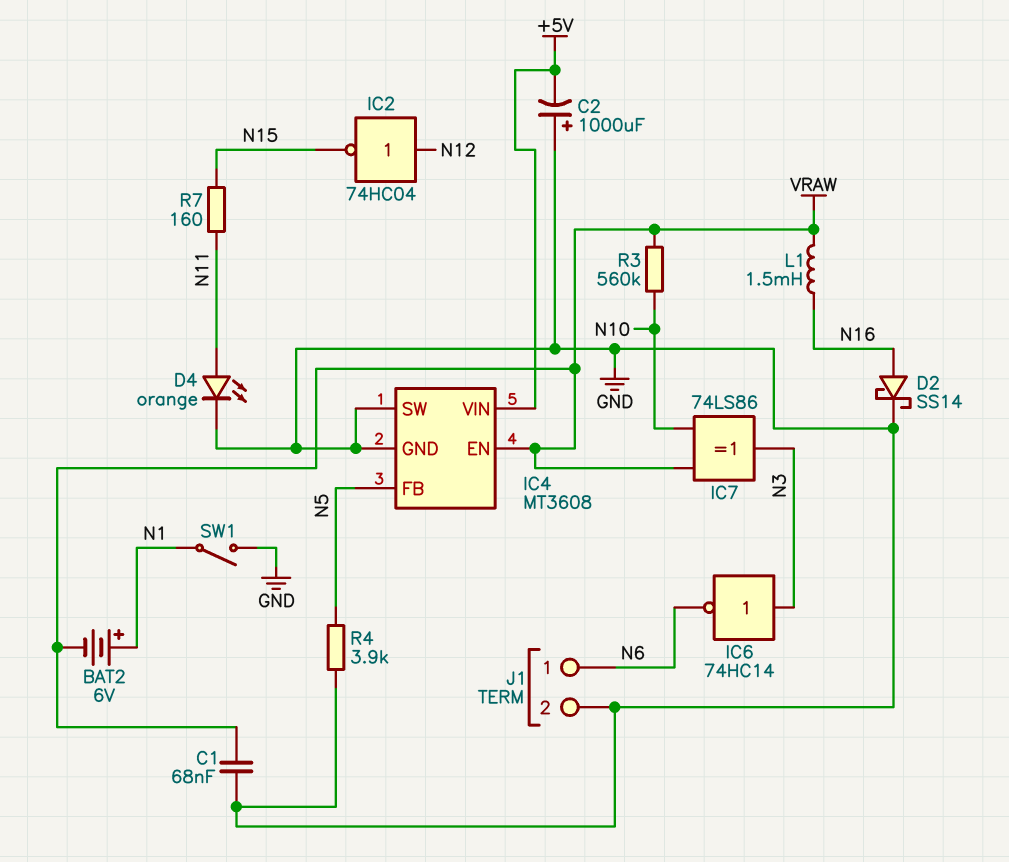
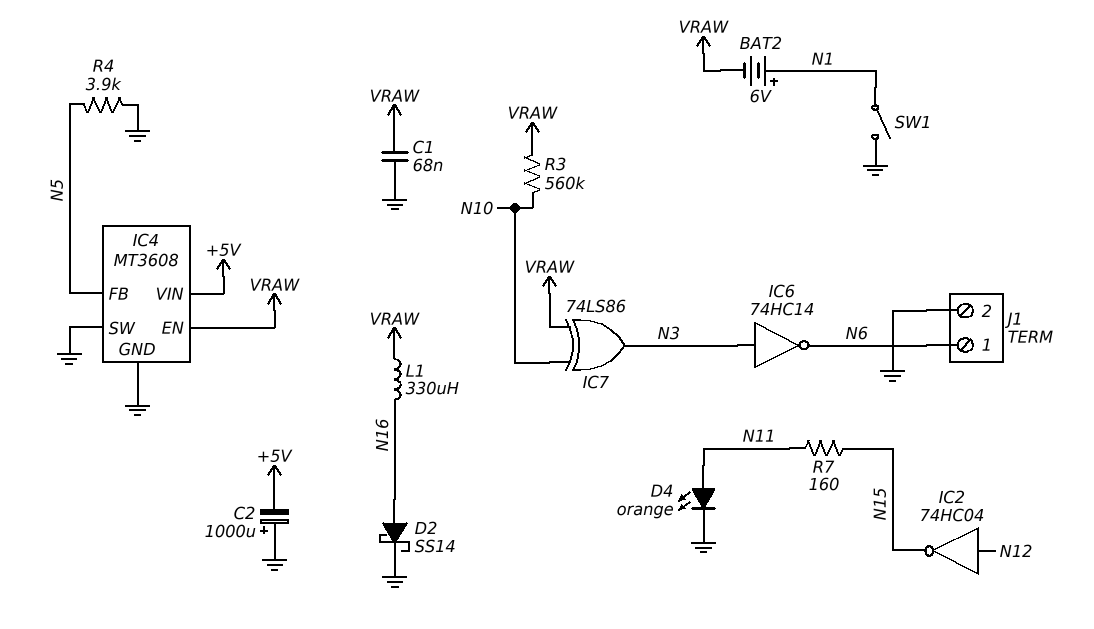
L1: 1.5mH (N16, VRAW) -> 330uH (N16, VRAW)

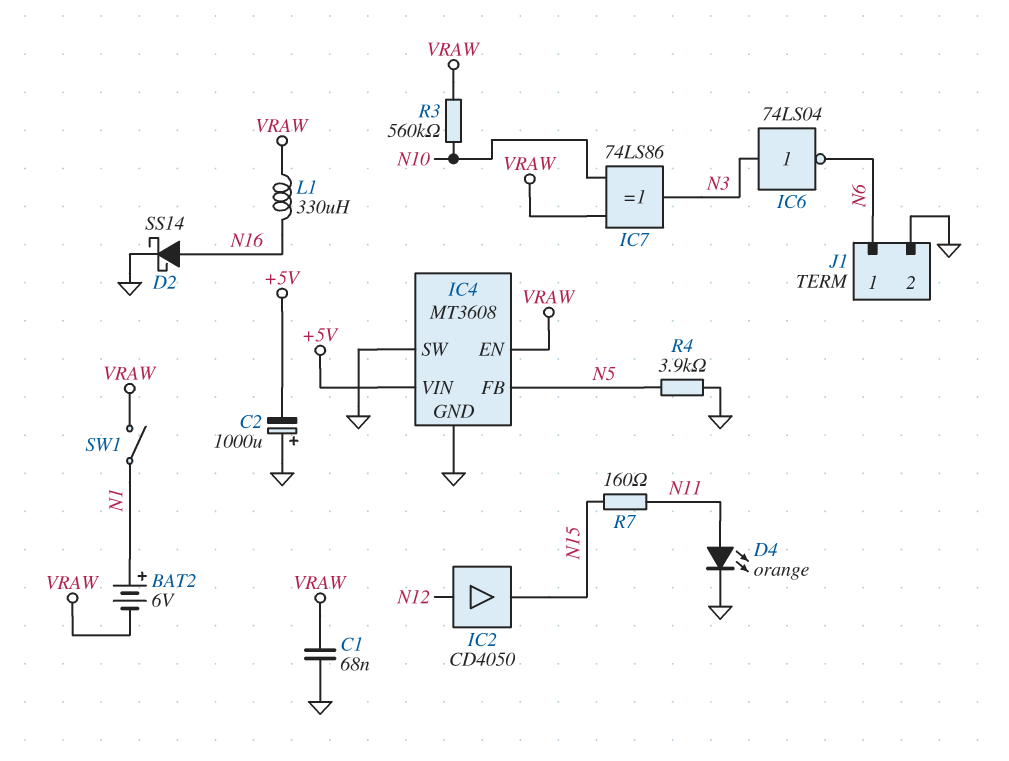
IC2: NOT 74HC04 (in N12, out N15) -> buffer CD4050 (in N12, out N15)
IC6: NOT 74HC14 (in N3, out N6) -> NOT 74LS04 (in N3, out N6)
SW1: switch (GND, N1) -> switch (N1, VRAW)

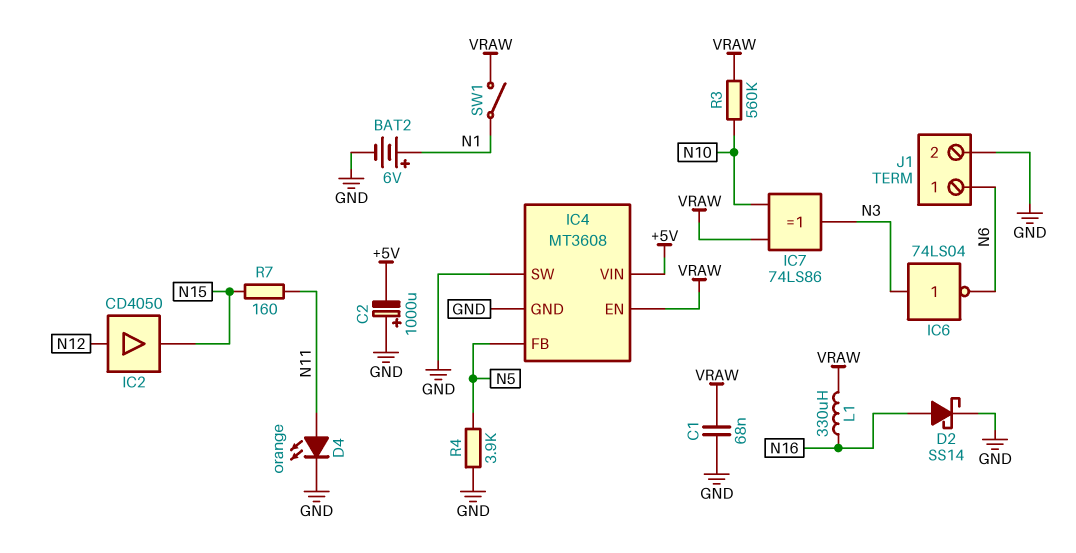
BAT2: 6V (plus N1, minus VRAW) -> 6V (plus N1, minus GND)

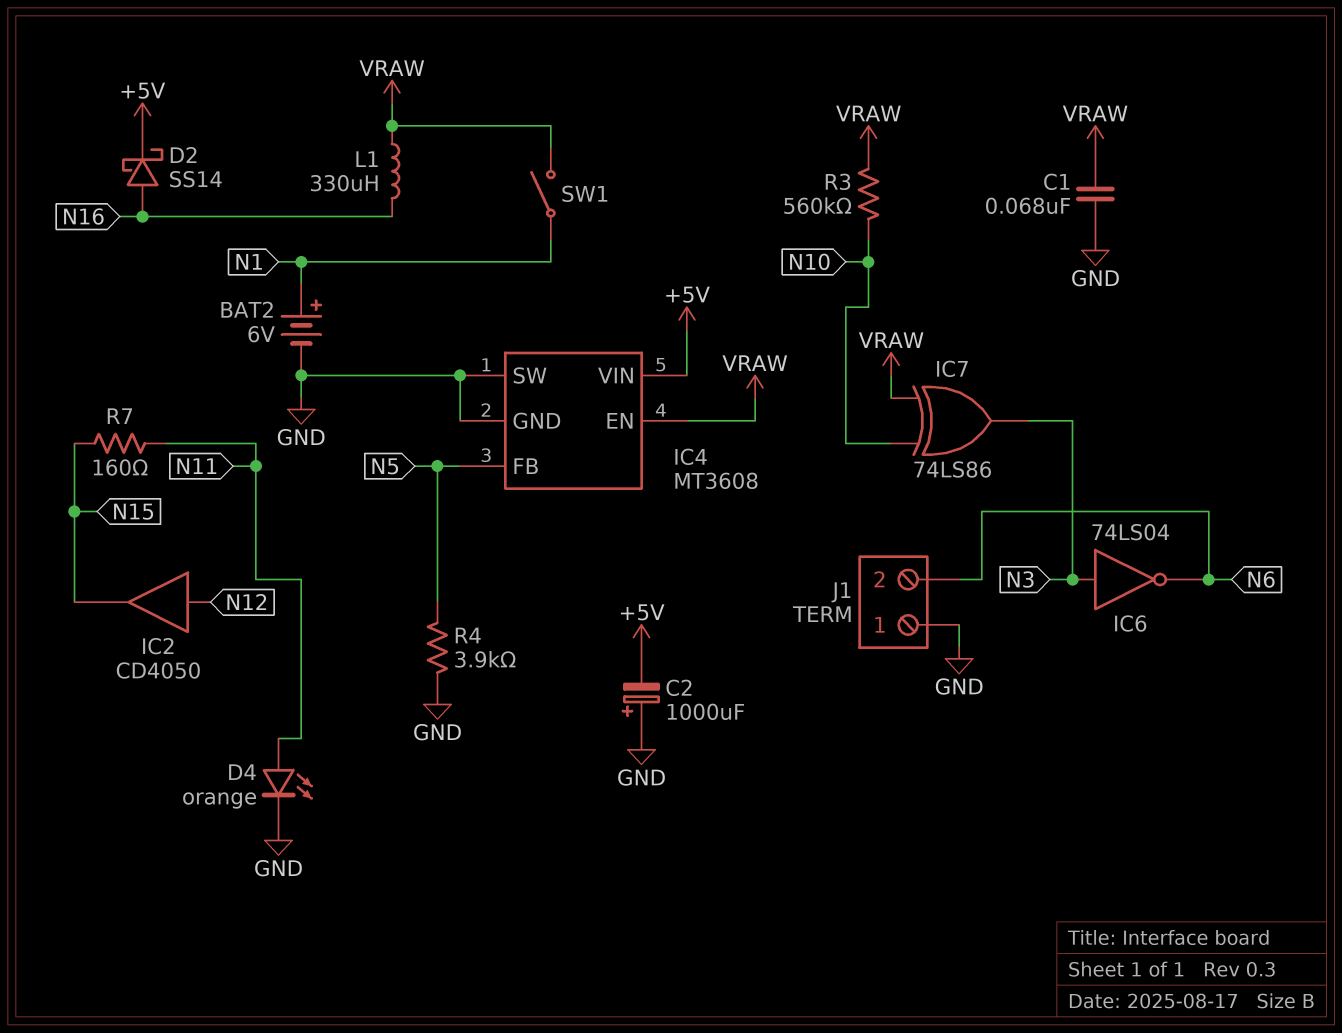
D2: schottky SS14 (A N16, K GND) -> schottky SS14 (A N16, K +5V)
J1 pin 1: N6 -> GND
J1 pin 2: GND -> N6

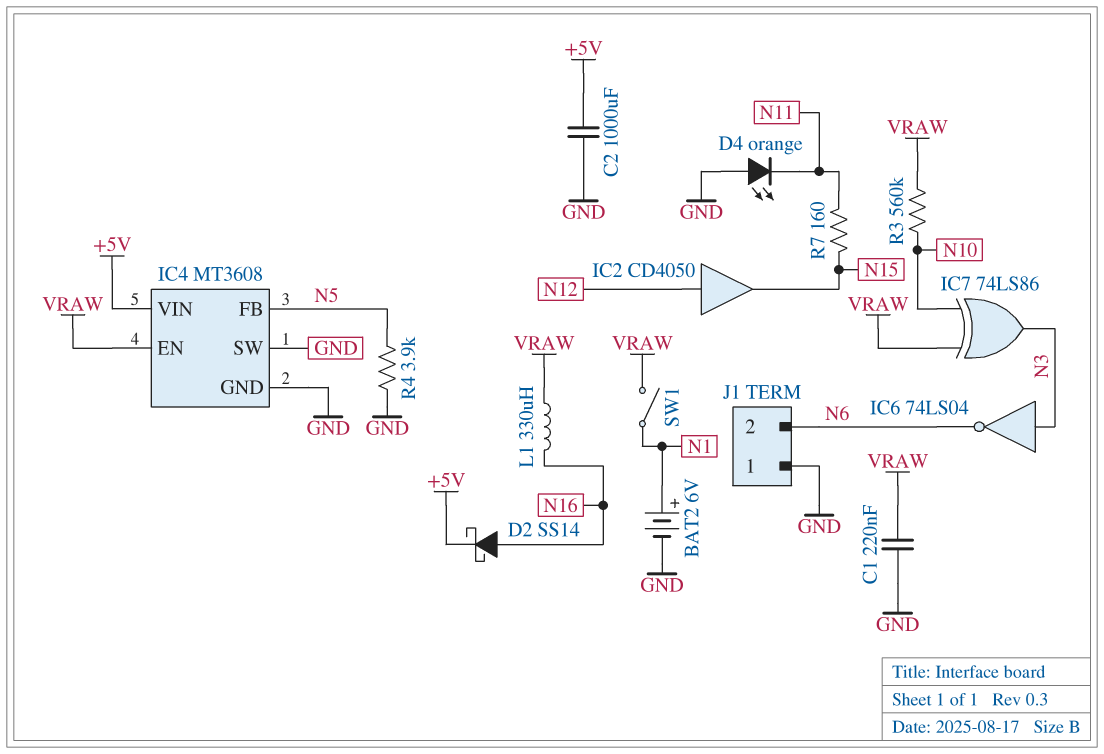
C1: 68nF (GND, VRAW) -> 220nF (GND, VRAW)
C2: 1000uF (plus GND, minus +5V) -> 1000uF (+5V, GND)
D4: LED orange (A N11, K GND) -> LED orange (A GND, K N11)

